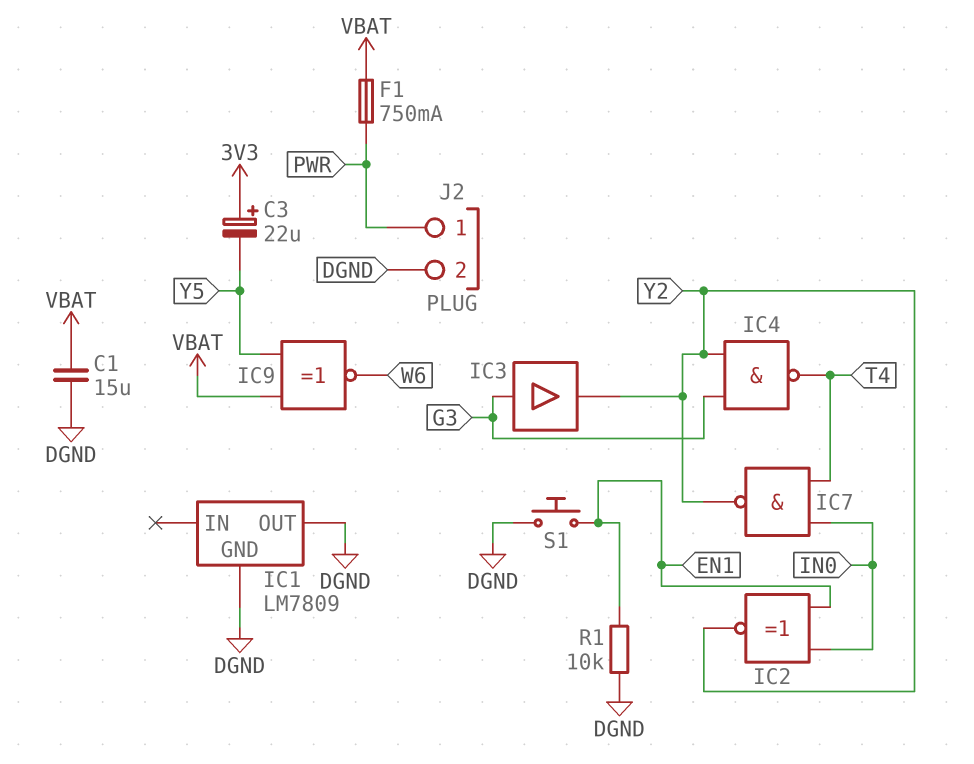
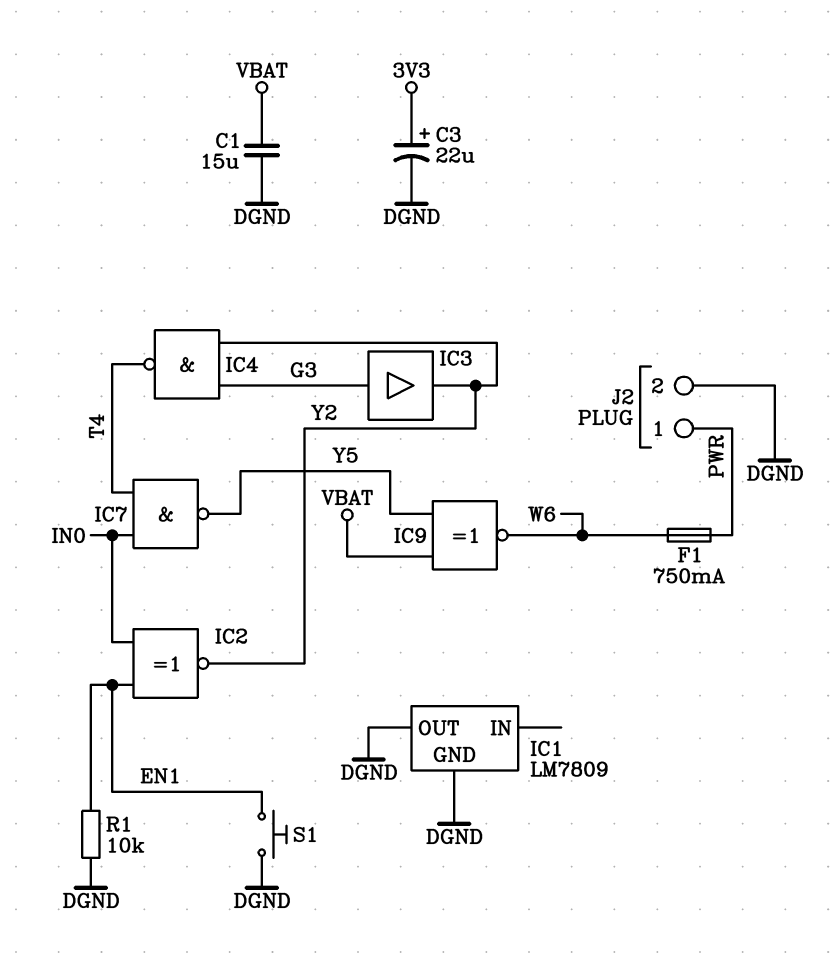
C3: 22uF (plus 3V3, minus Y5) -> 22uF (plus 3V3, minus DGND)
F1: 750mA (PWR, VBAT) -> 750mA (PWR, W6)
IC7: NAND (in IN0, in T4, out Y2) -> NAND (in IN0, in T4, out Y5)

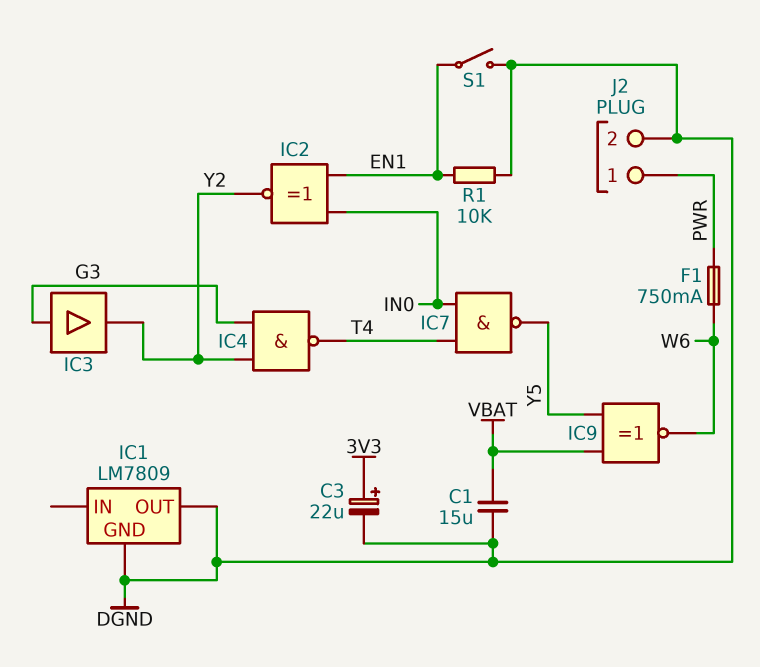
S1: button (DGND, EN1) -> switch (DGND, EN1)

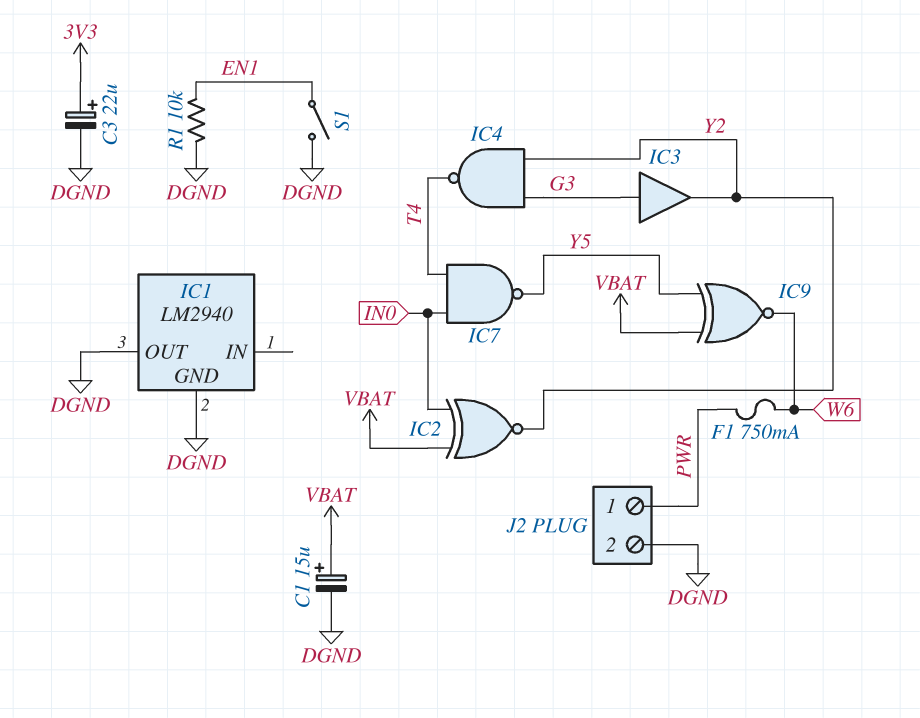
C1: 15uF (DGND, VBAT) -> 15uF (plus VBAT, minus DGND)
IC1: LM7809 -> LM2940
IC2: XNOR (in EN1, in IN0, out Y2) -> XNOR (in IN0, in VBAT, out Y2)

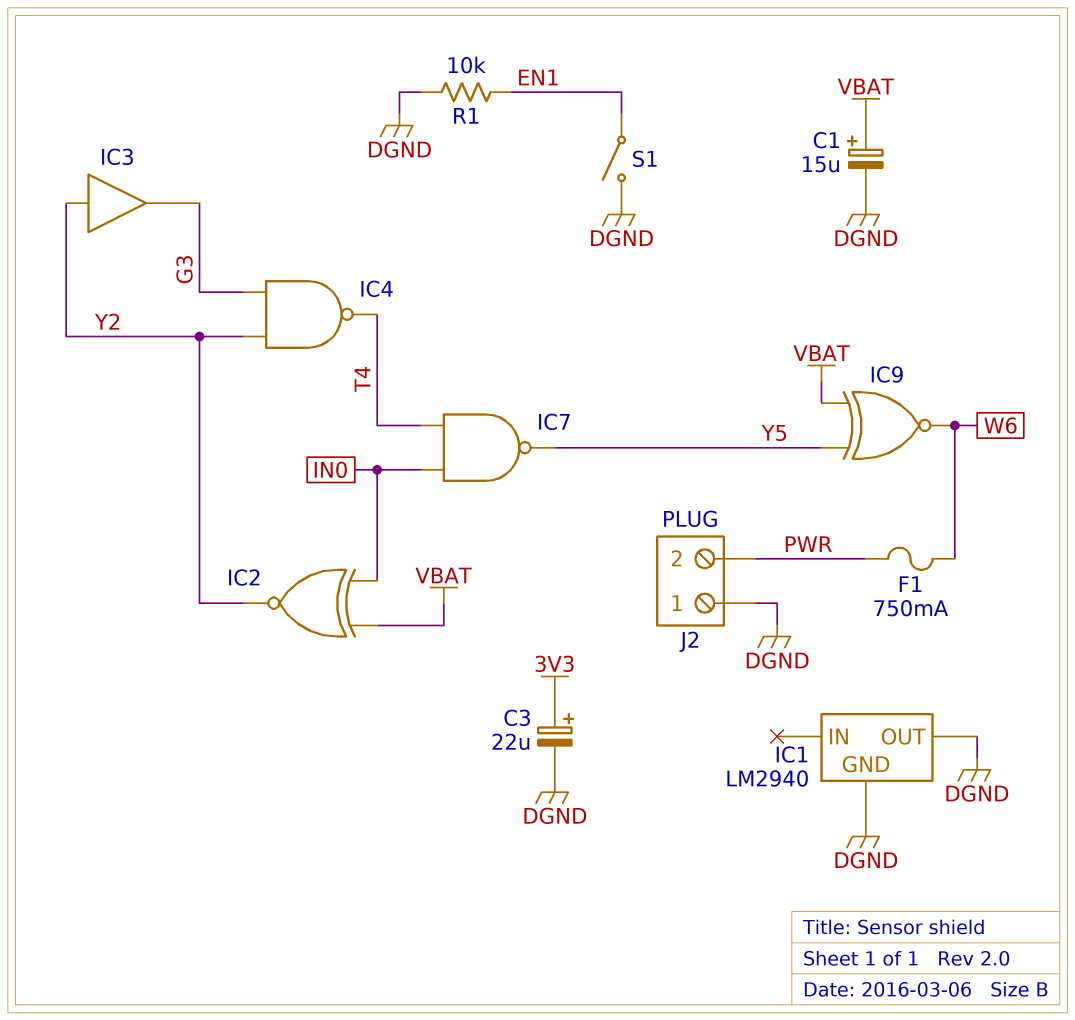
IC3: buffer (in G3, out Y2) -> buffer (in Y2, out G3)
J2 pin 1: PWR -> DGND
J2 pin 2: DGND -> PWR

